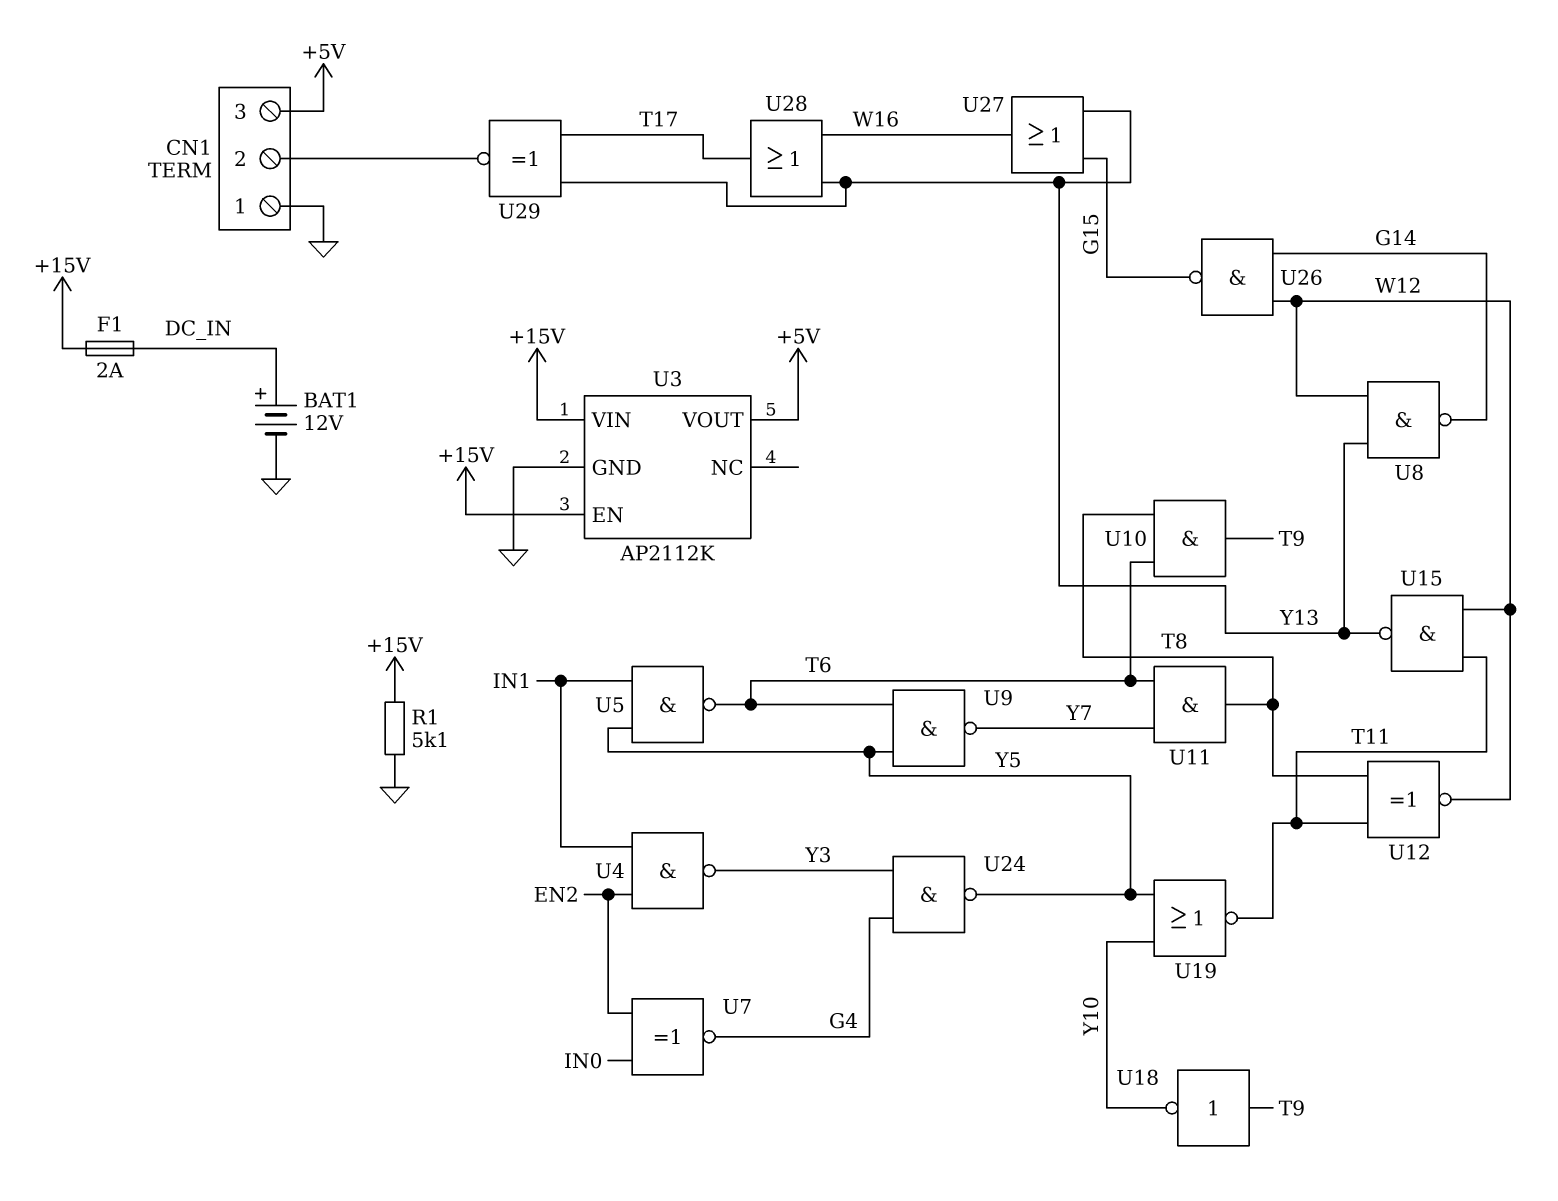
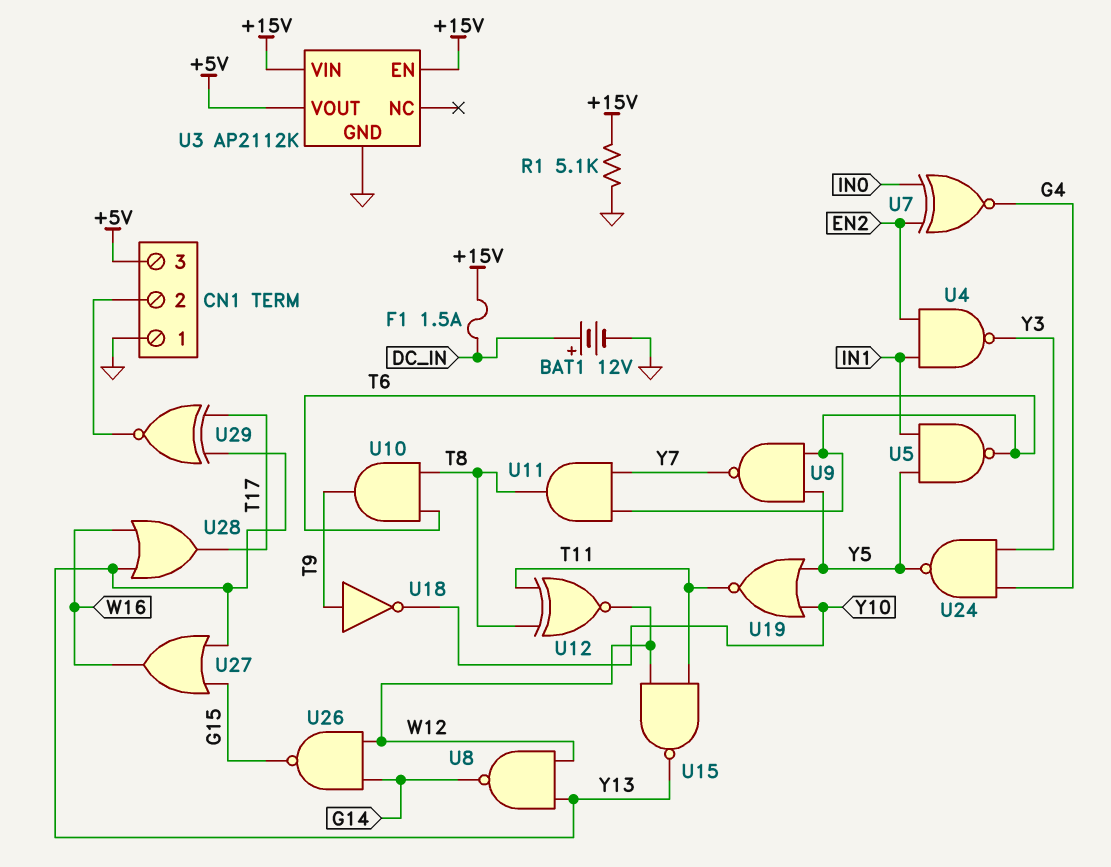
F1: 2A (+15V, DC_IN) -> 1.5A (+15V, DC_IN)

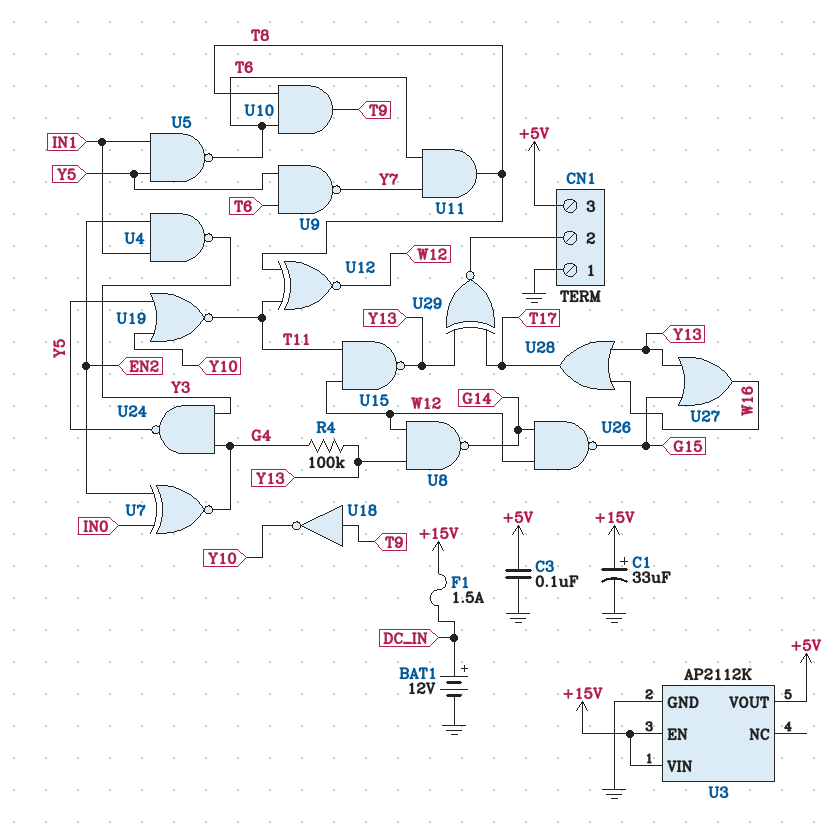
C1: none -> 33uF (plus +15V, minus GND)
C3: none -> 100nF (+5V, GND)
R1: 5.1k (+15V, GND) -> none
R4: none -> 100k (G4, Y13)

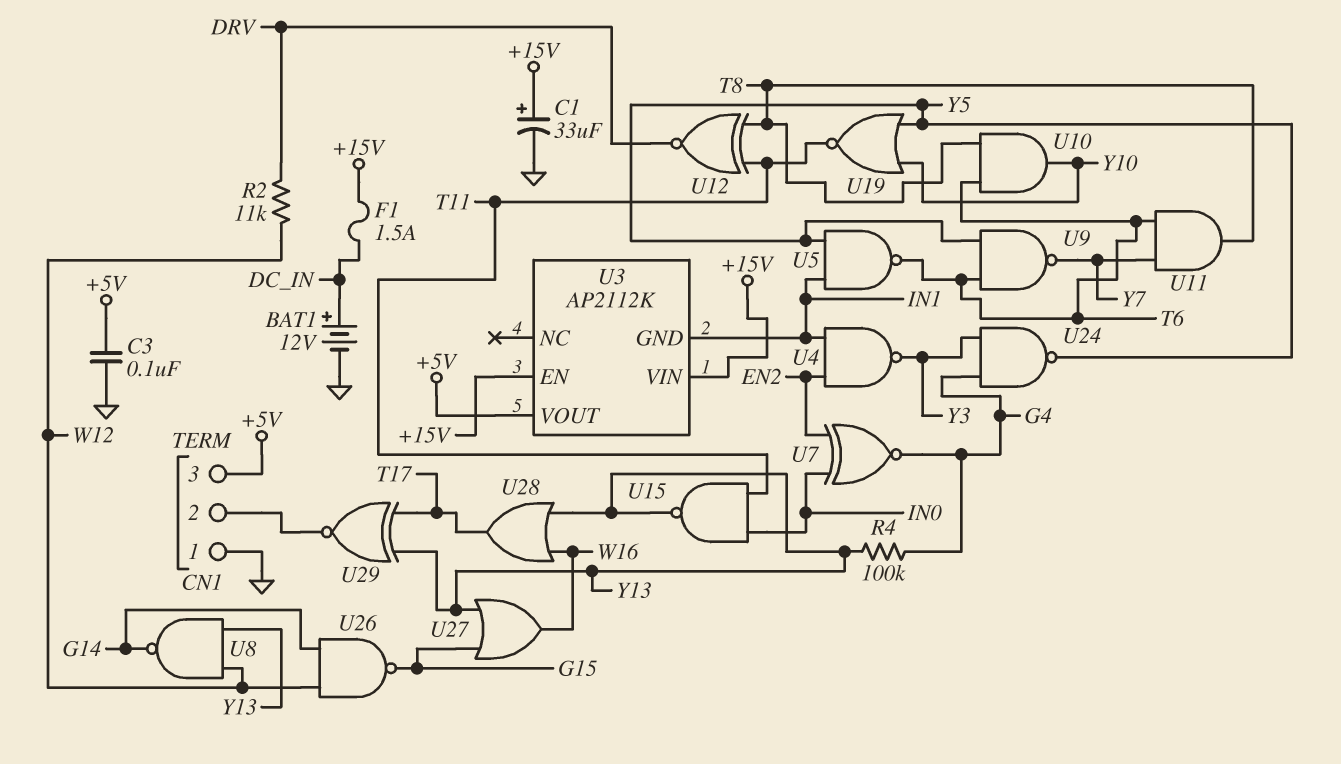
R2: none -> 11k (DRV, W12)
U3 pin GND: GND -> IN1
U10: AND (in T6, in T8, out T9) -> AND (in T6, in T8, out Y10)
U12: XNOR (in T8, in T11, out W12) -> XNOR (in T8, in T11, out DRV)
U15: NAND (in T11, in W12, out Y13) -> NAND (in IN0, in T11, out Y13)
U18: NOT (in T9, out Y10) -> none

